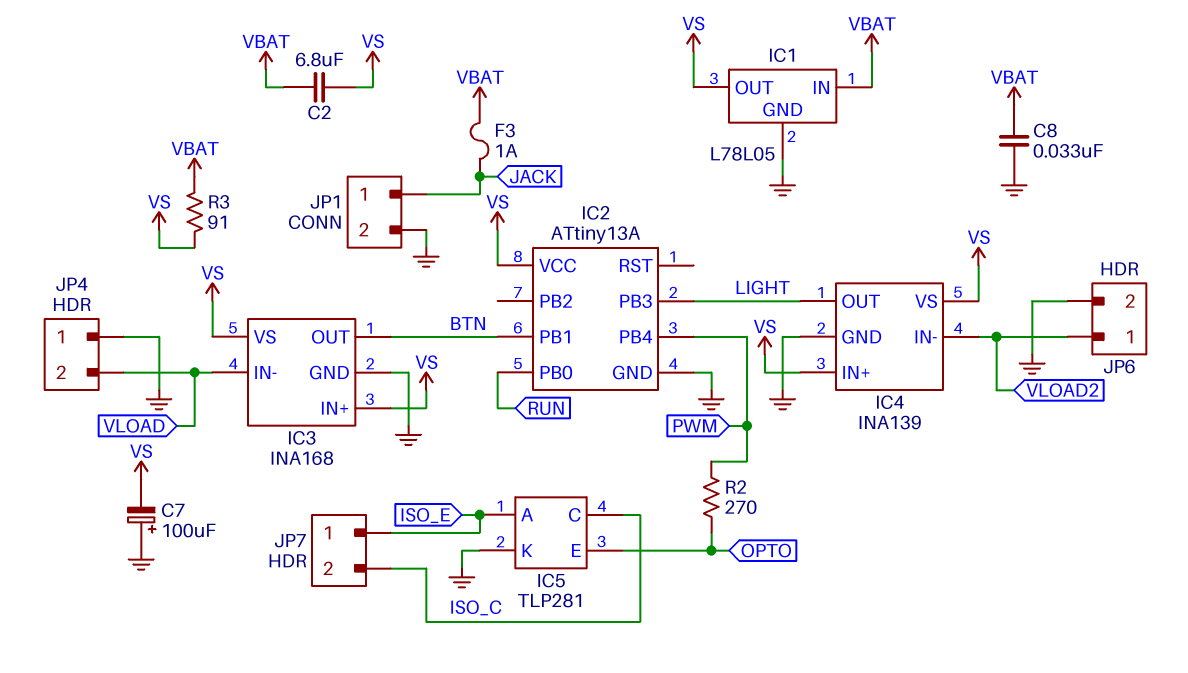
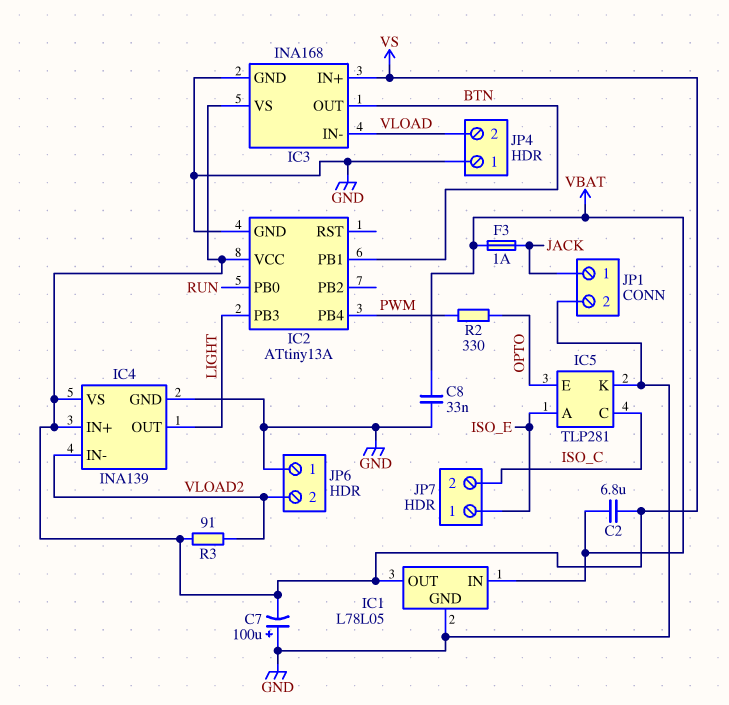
JP6 pin 1: VLOAD2 -> GND
JP6 pin 2: GND -> VLOAD2
R2: 270 (OPTO, PWM) -> 330 (OPTO, PWM)
R3: 91 (VBAT, VS) -> 91 (VLOAD2, VS)

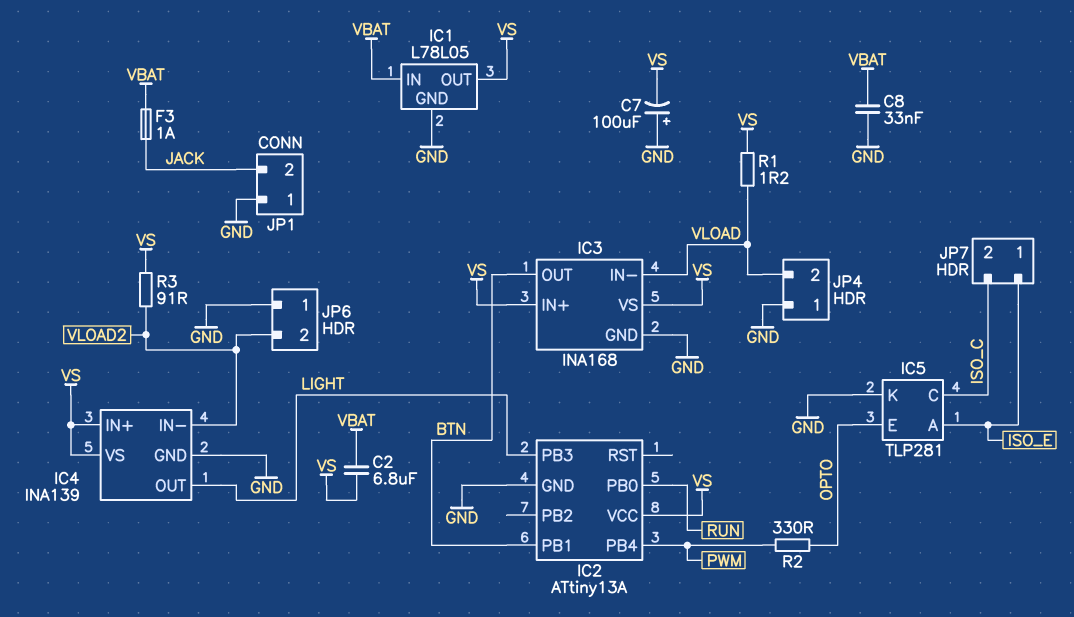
JP1 pin 1: JACK -> GND
JP1 pin 2: GND -> JACK
R1: none -> 1.2 (VLOAD, VS)

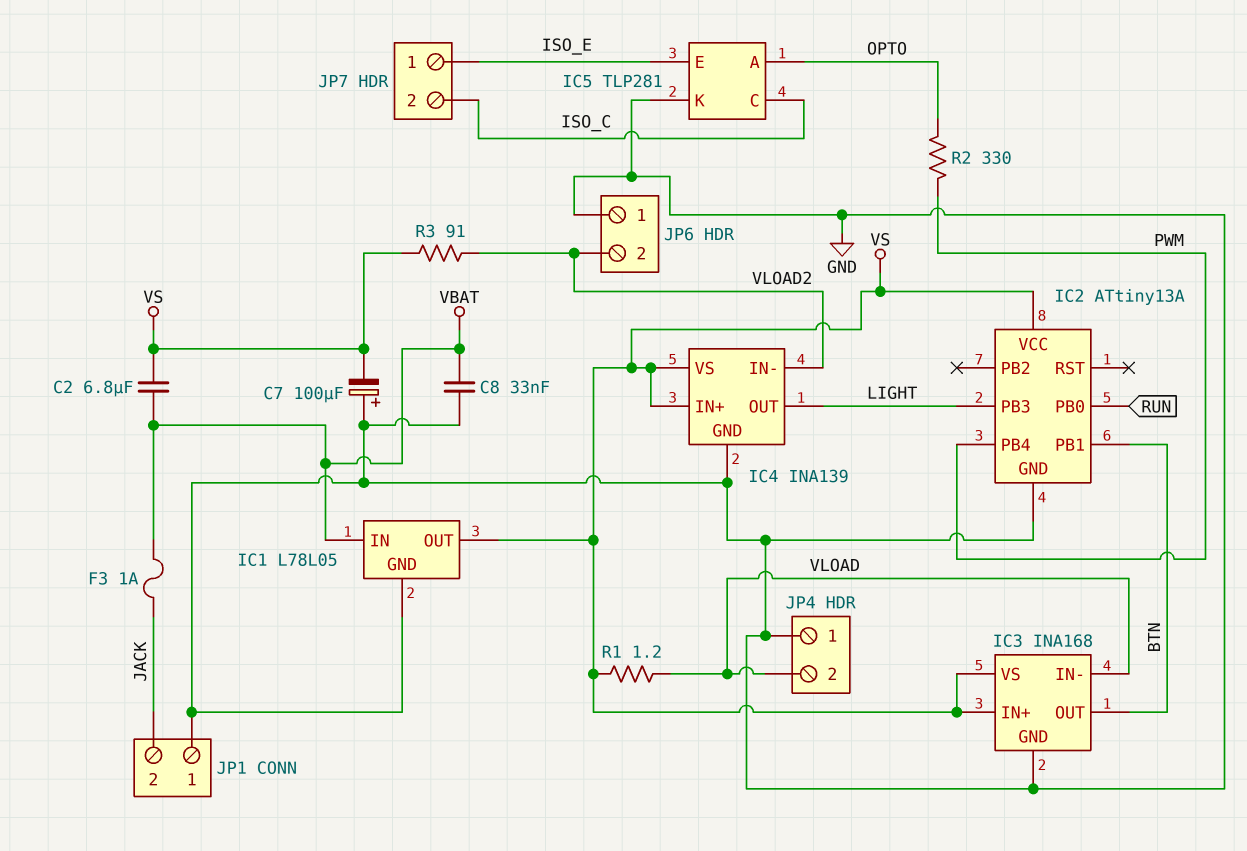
IC5 pin A: ISO_E -> OPTO
IC5 pin E: OPTO -> ISO_E

